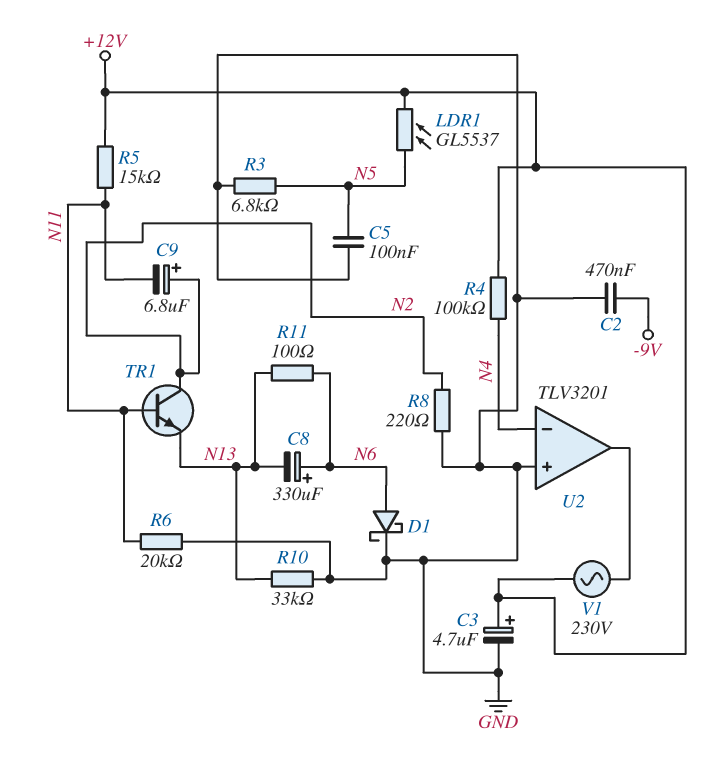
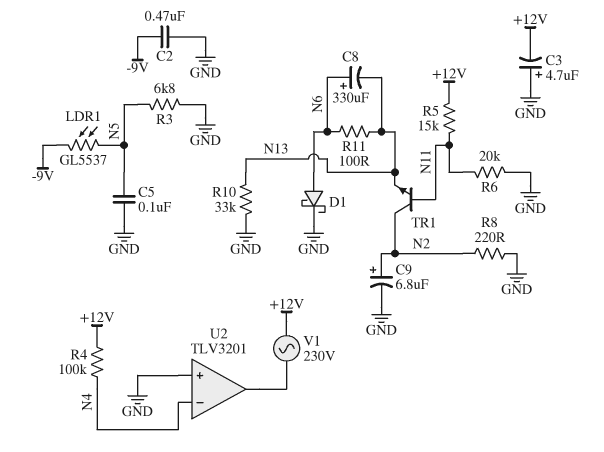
C3: 4.7uF (plus +12V, minus GND) -> 4.7uF (plus GND, minus +12V)
C9: 6.8uF (plus N2, minus N11) -> 6.8uF (plus N2, minus GND)
LDR1: GL5537 (+12V, N5) -> GL5537 (-9V, N5)

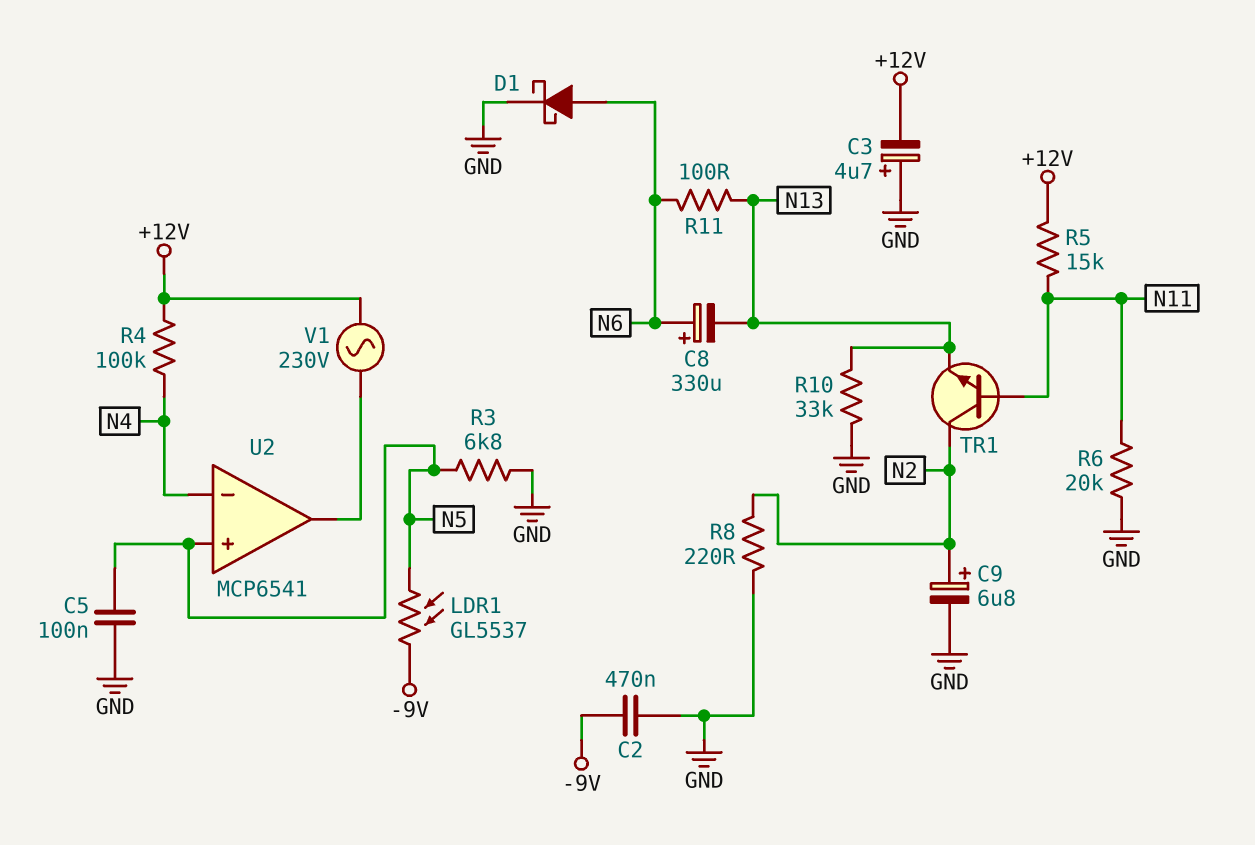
U2: TLV3201 -> MCP6541
U2 pin in+: GND -> N5

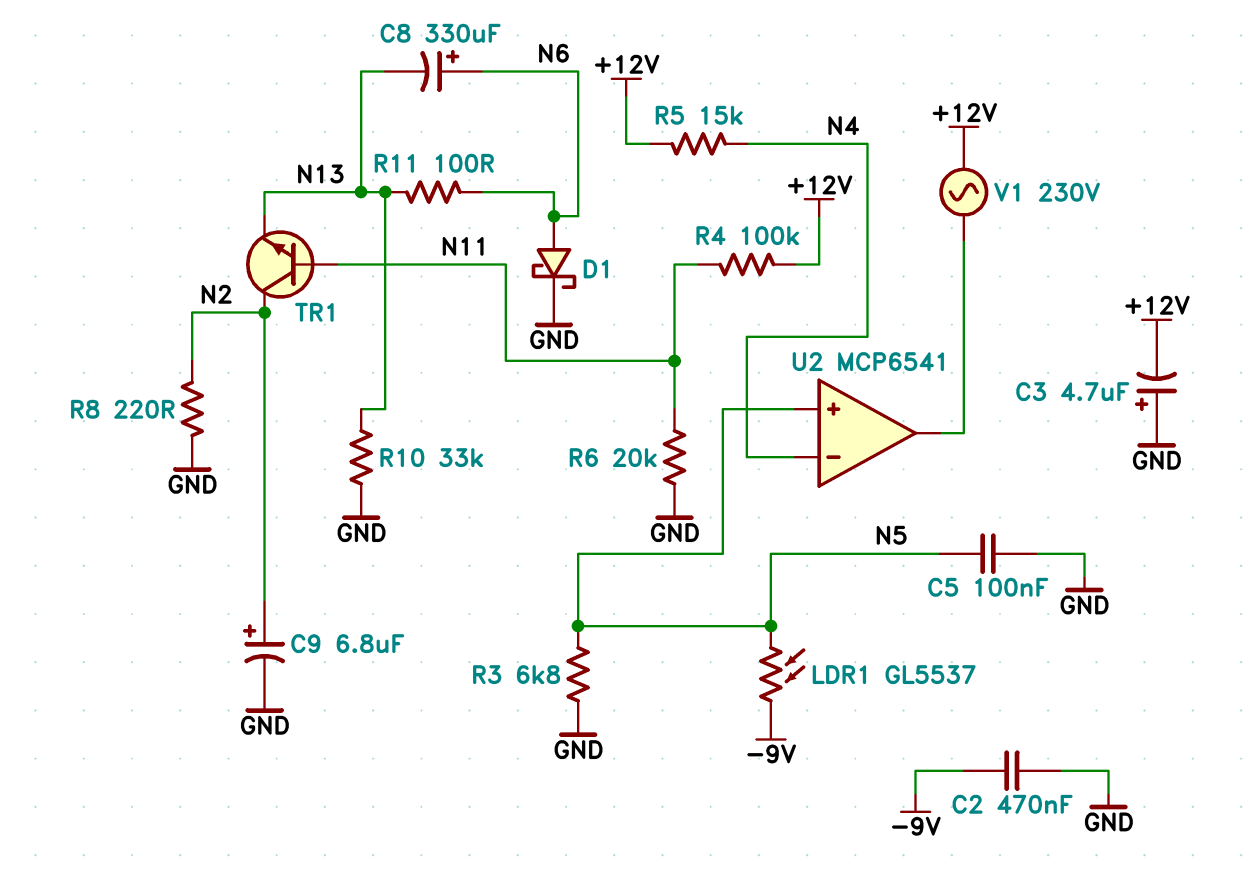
R4: 100k (+12V, N4) -> 100k (+12V, N11)
R5: 15k (+12V, N11) -> 15k (+12V, N4)

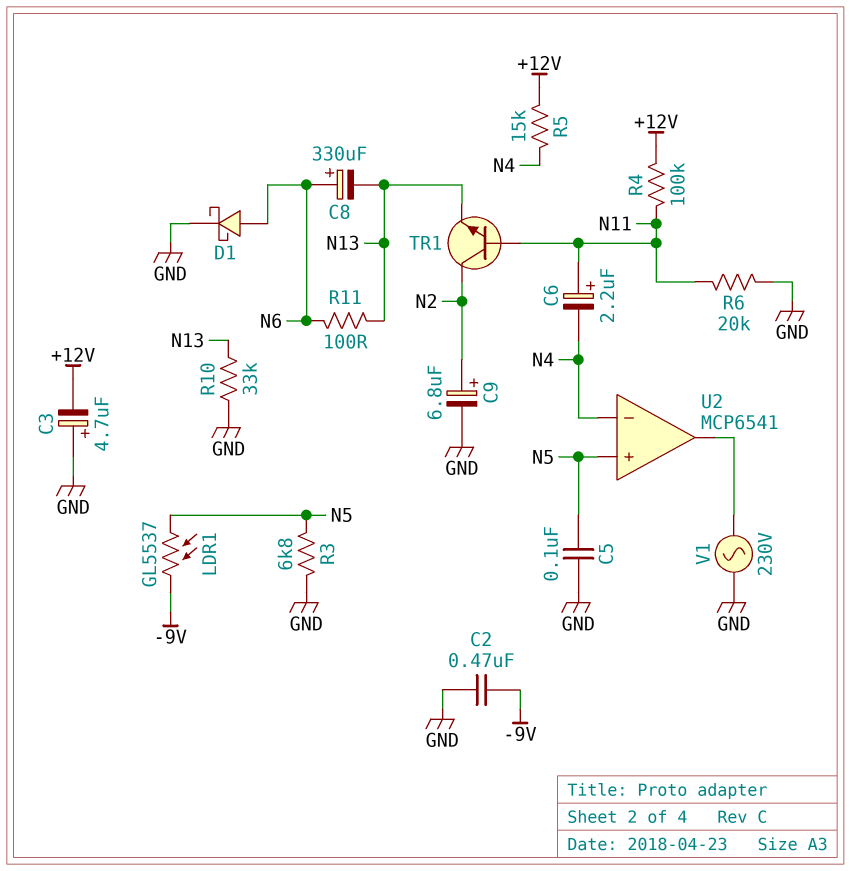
C6: none -> 2.2uF (plus N11, minus N4)
R8: 220 (GND, N2) -> none
V1: AC 230V (+12V, U2/out) -> AC 230V (GND, U2/out)

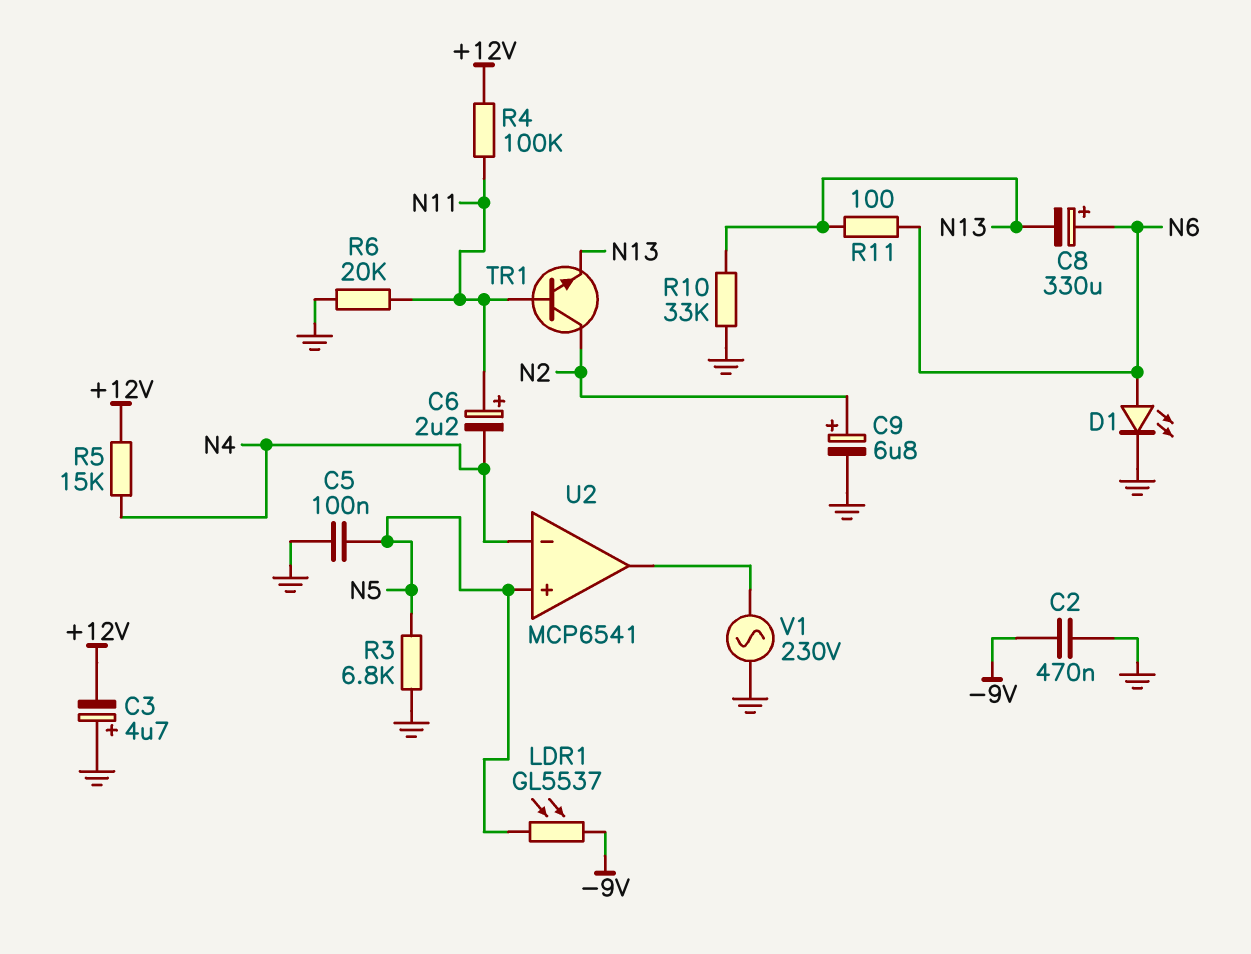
D1: schottky (A N6, K GND) -> LED (A N6, K GND)

